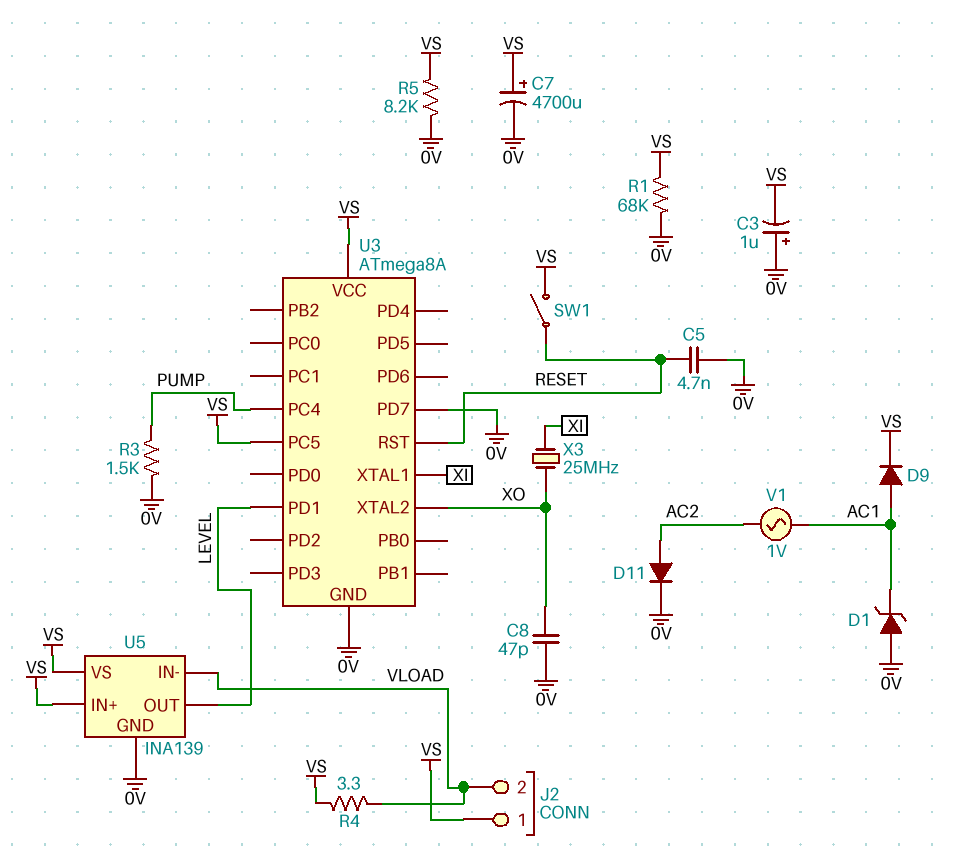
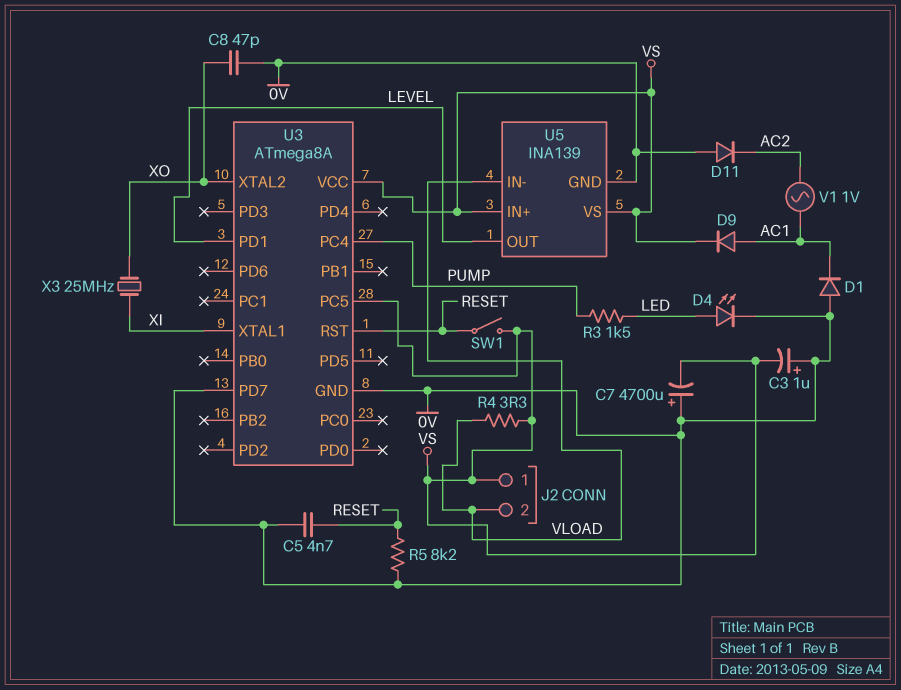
C7: 4700uF (plus VS, minus 0V) -> 4700uF (plus 0V, minus VS)
D1: zener (A 0V, K AC1) -> diode (A 0V, K AC1)
D4: none -> LED (A LED, K 0V)
D11: diode (A AC2, K 0V) -> diode (A 0V, K AC2)
R1: 68k (0V, VS) -> none
R3: 1.5k (0V, PUMP) -> 1.5k (LED, PUMP)
R5: 8.2k (0V, VS) -> 8.2k (0V, RESET)

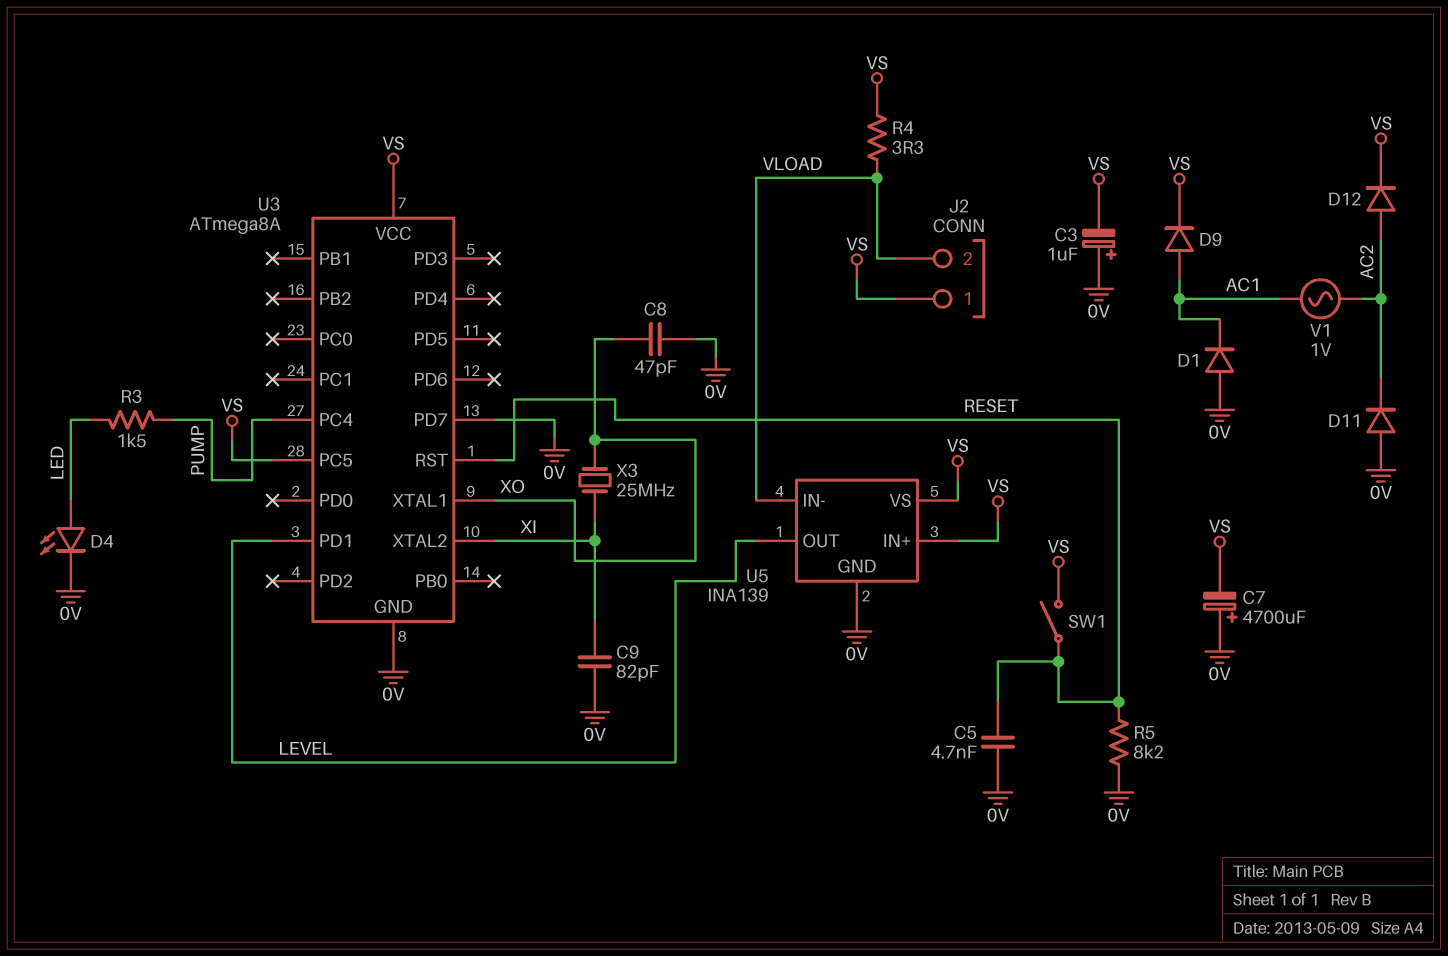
C9: none -> 82pF (0V, XI)
D12: none -> diode (A AC2, K VS)
U3 pin XTAL1: XI -> XO
U3 pin XTAL2: XO -> XI

